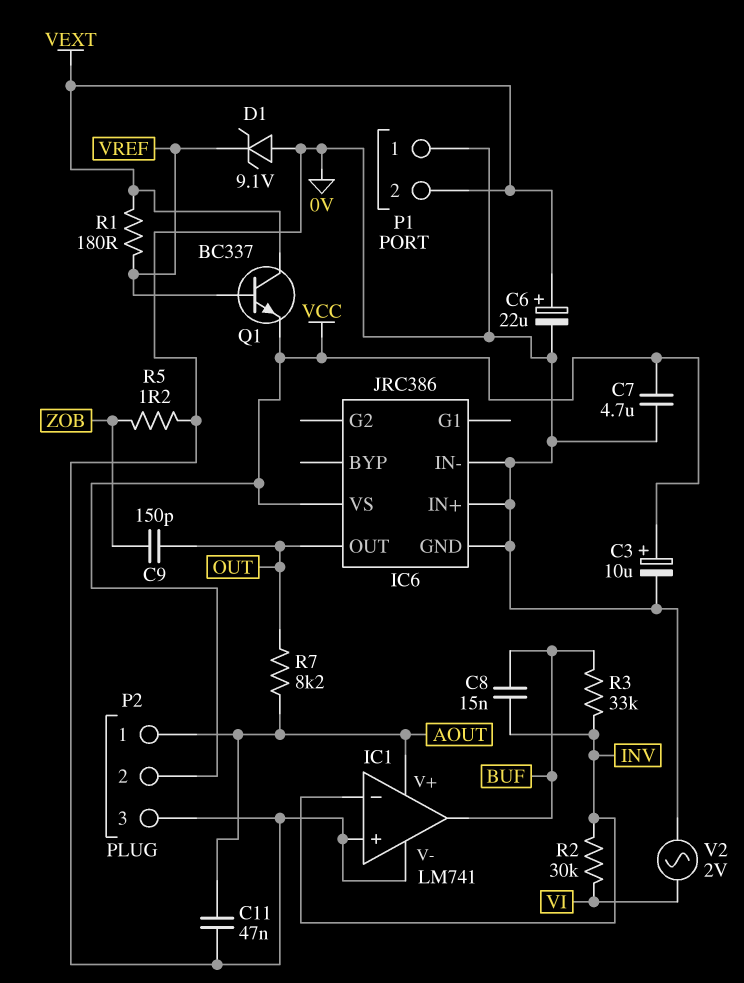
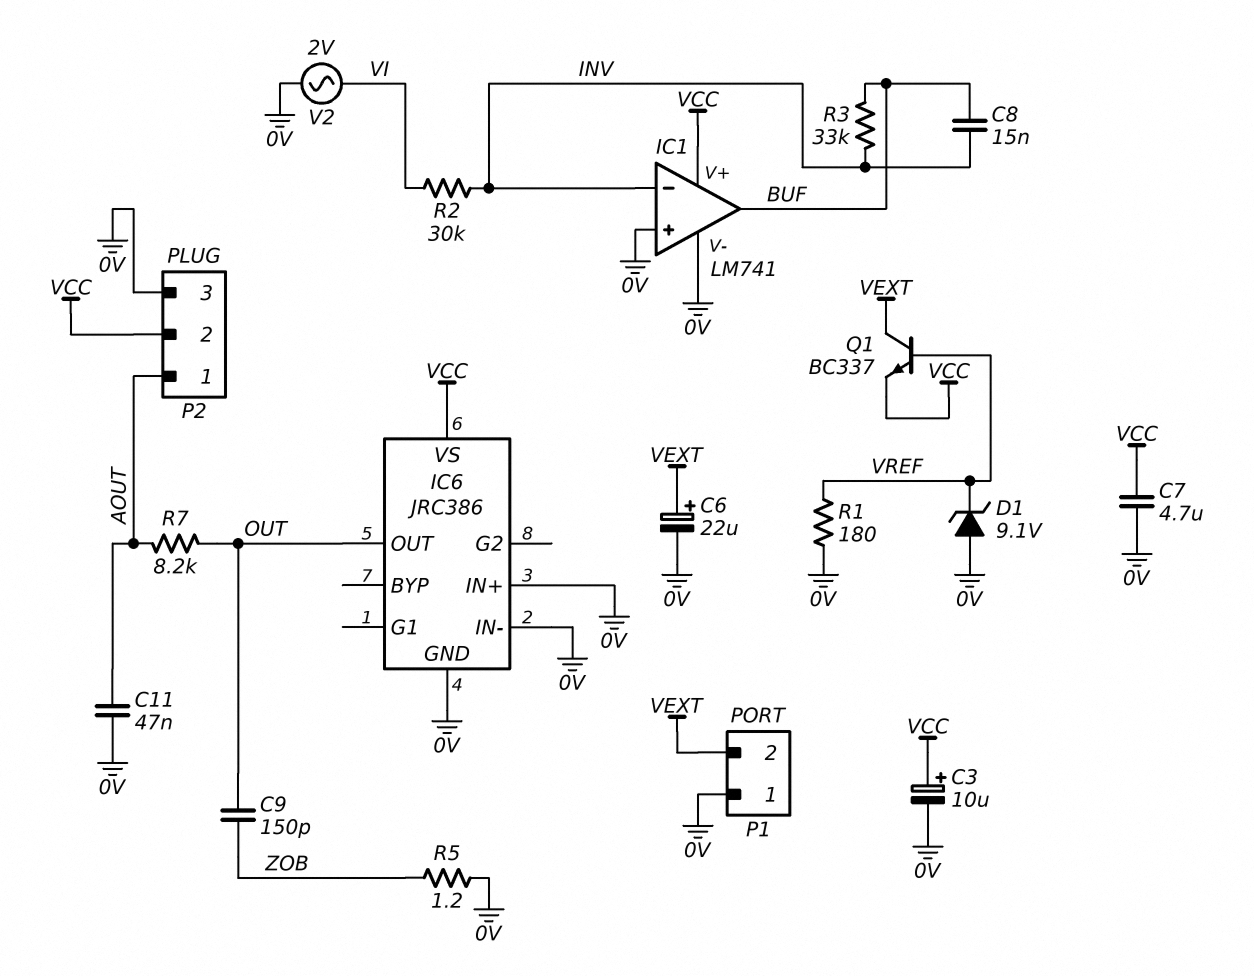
IC1 pin V+: AOUT -> VCC
R1: 180 (VEXT, VREF) -> 180 (0V, VREF)

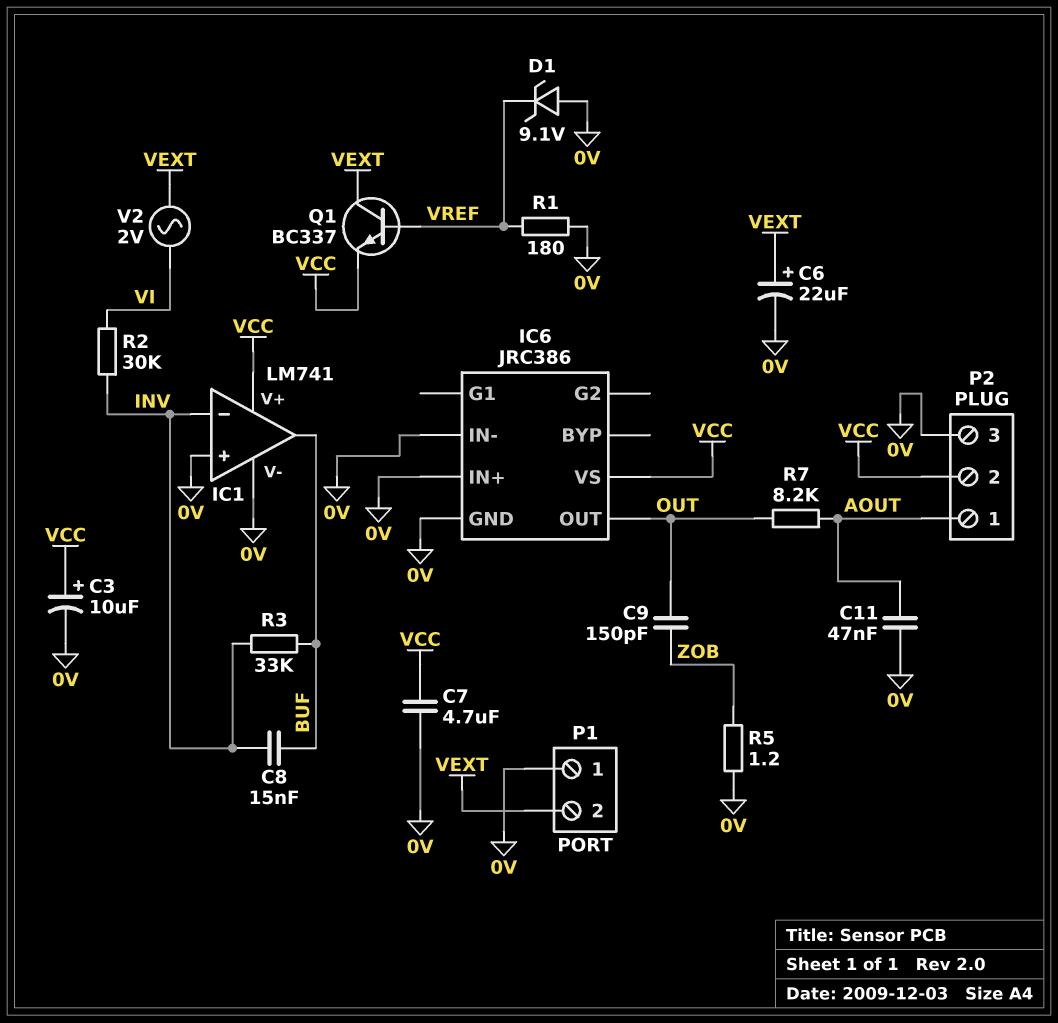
V2: AC 2V (0V, VI) -> AC 2V (VEXT, VI)

